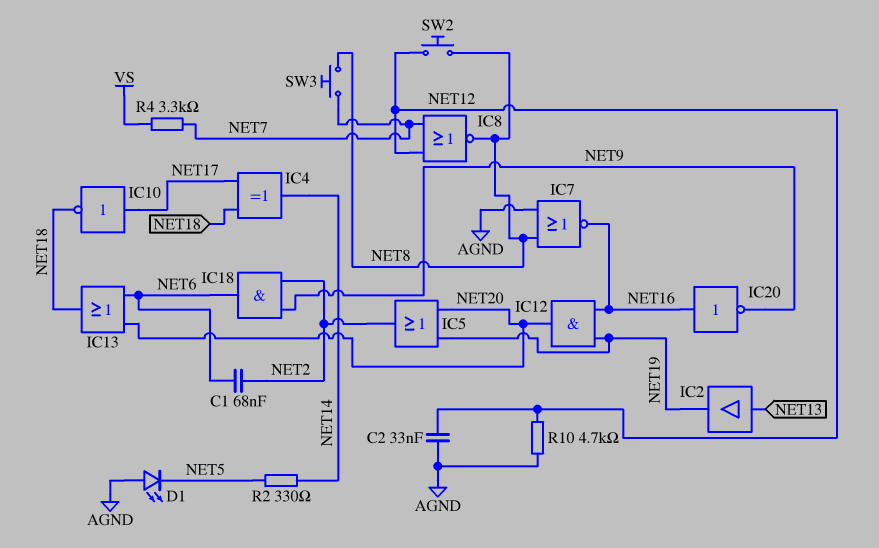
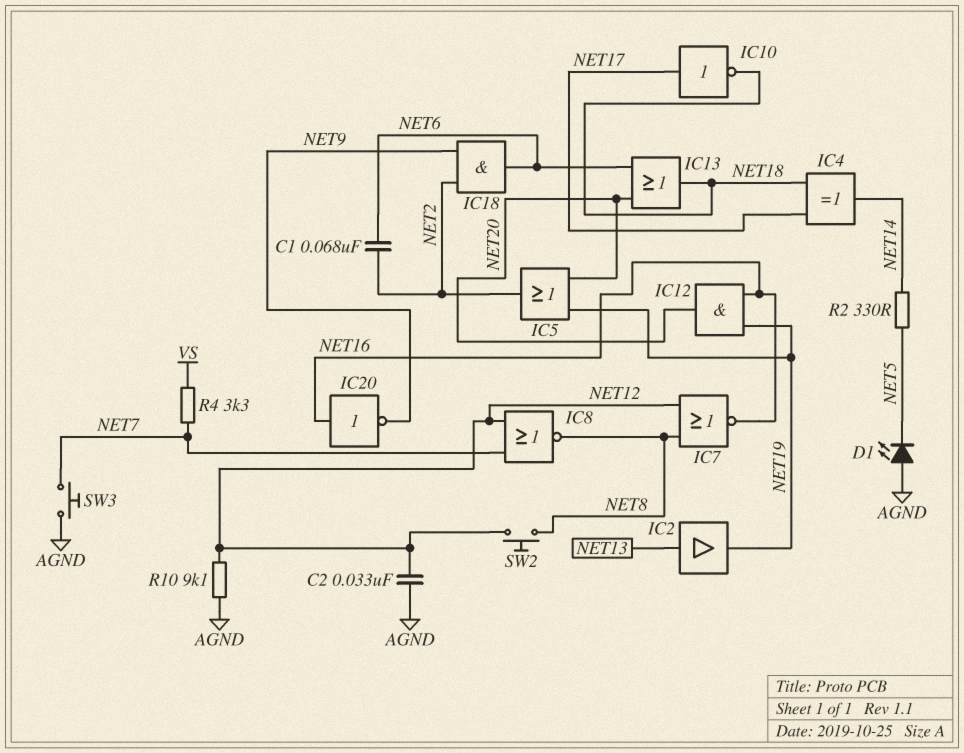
IC7: NOR (in AGND, in NET8, out NET16) -> NOR (in NET8, in NET12, out NET16)
R10: 4.7k (AGND, NET12) -> 9.1k (AGND, NET12)
SW3: button (NET7, NET8) -> button (AGND, NET7)

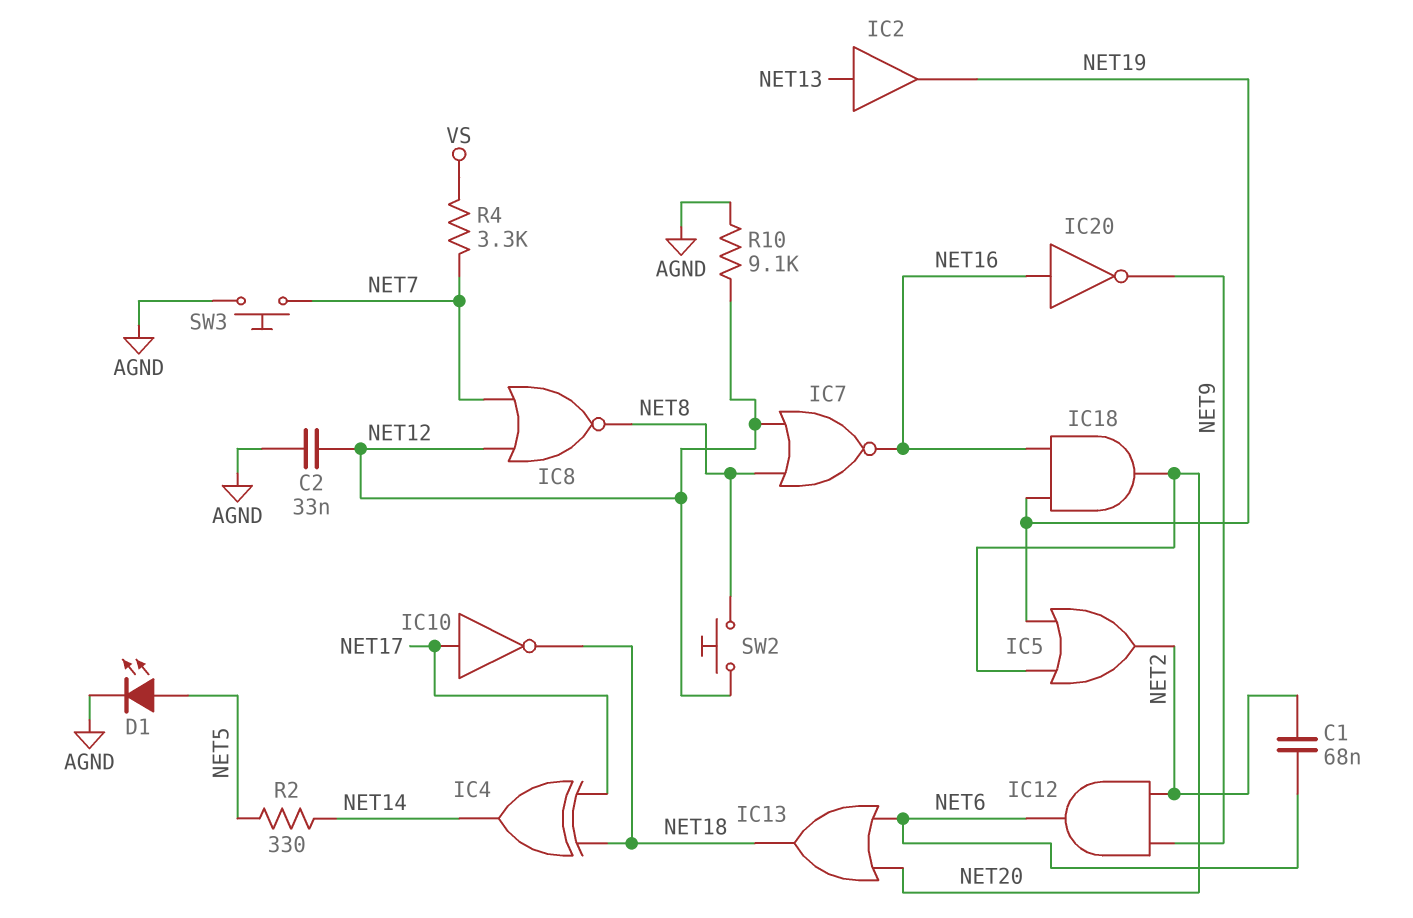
D1: LED (A AGND, K NET5) -> LED (A NET5, K AGND)
IC12: AND (in NET16, in NET19, out NET20) -> AND (in NET2, in NET9, out NET6)
IC18: AND (in NET2, in NET9, out NET6) -> AND (in NET16, in NET19, out NET20)

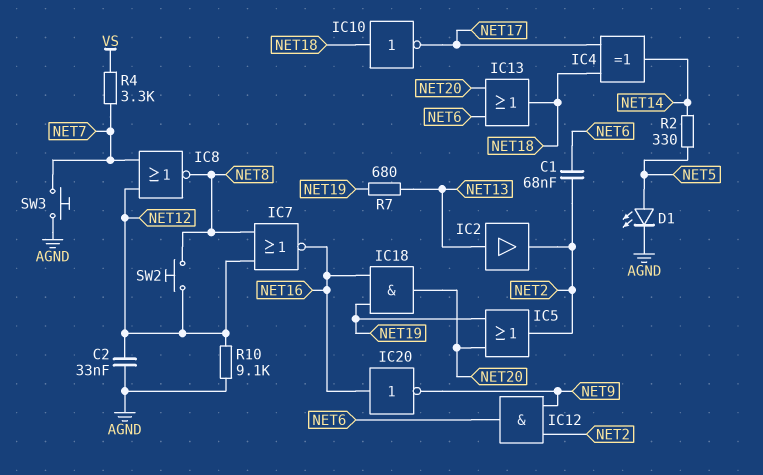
IC2: buffer (in NET13, out NET19) -> buffer (in NET13, out NET2)
IC10: NOT (in NET17, out NET18) -> NOT (in NET18, out NET17)
R7: none -> 680 (NET13, NET19)

